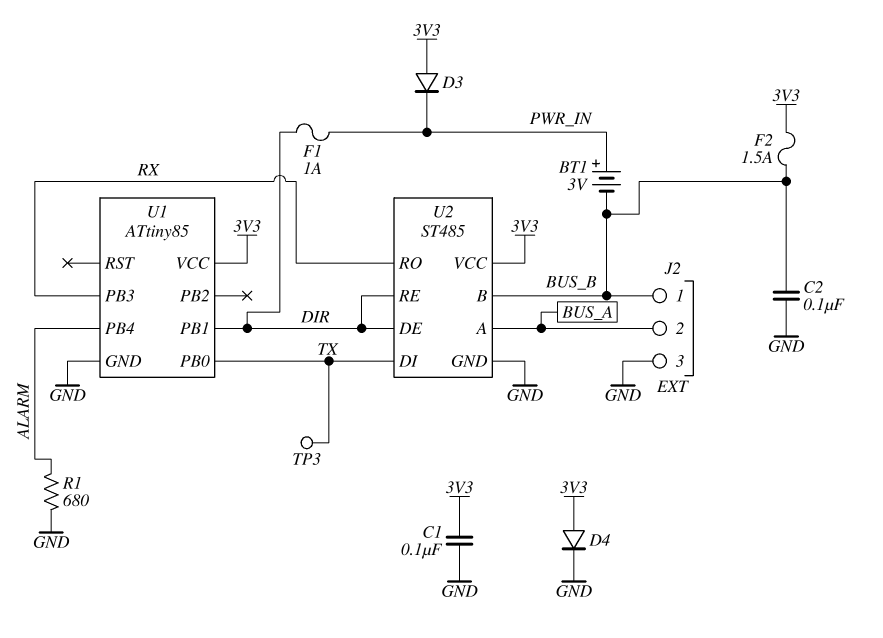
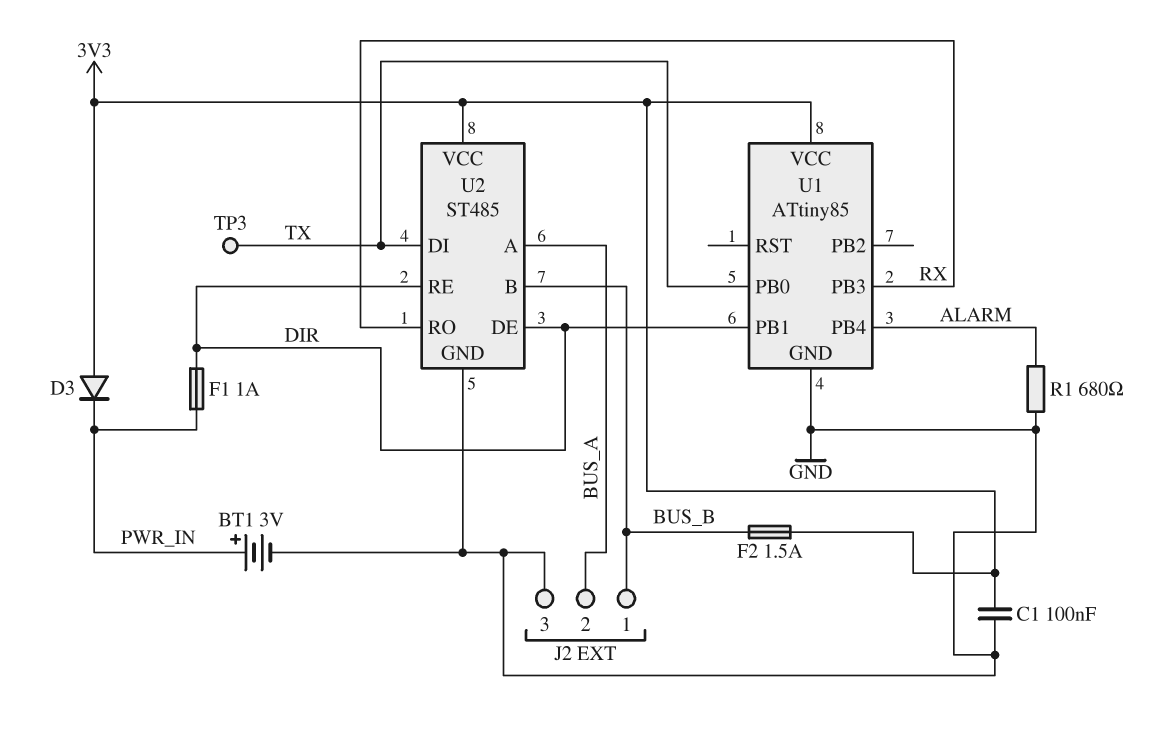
BT1: 3V (plus PWR_IN, minus BUS_B) -> 3V (plus PWR_IN, minus GND)
C2: 100nF (BUS_B, GND) -> none
D4: diode (A 3V3, K GND) -> none

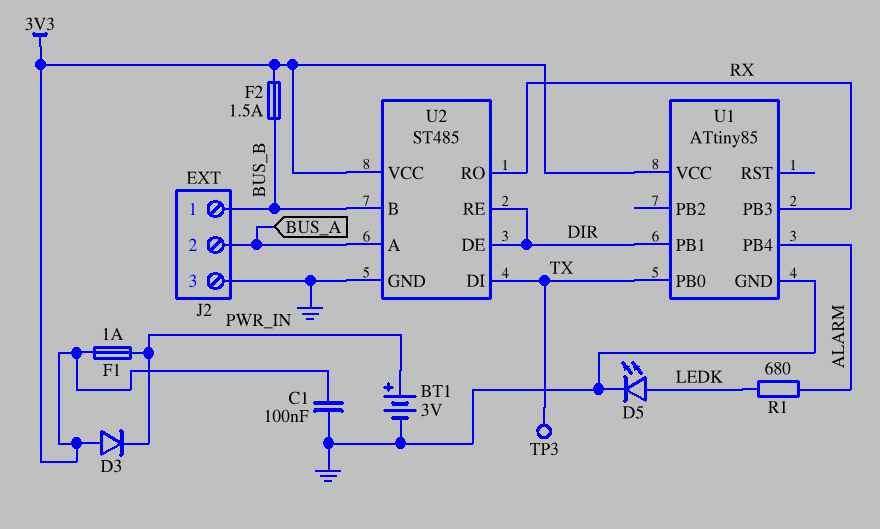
D5: none -> LED (A LEDK, K GND)
F1: 1A (DIR, PWR_IN) -> 1A (3V3, PWR_IN)
R1: 680 (ALARM, GND) -> 680 (ALARM, LEDK)

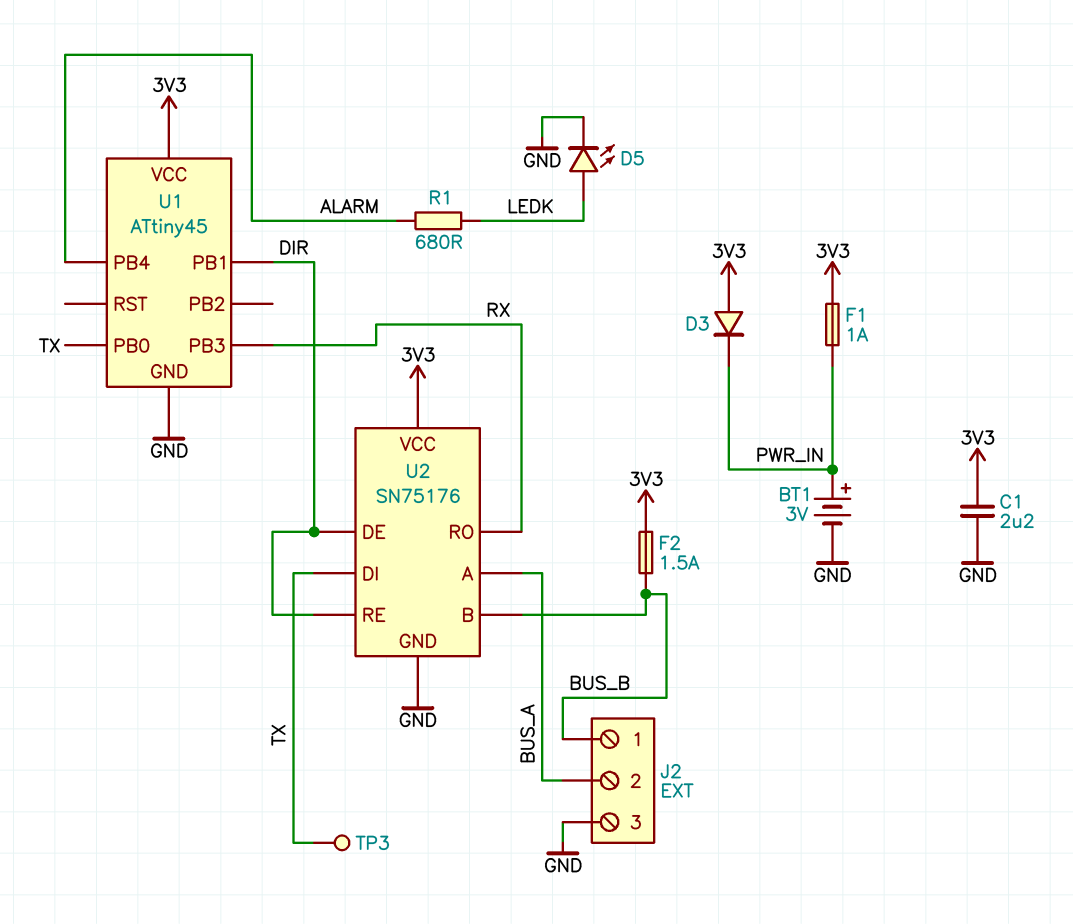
C1: 100nF (3V3, GND) -> 2.2uF (3V3, GND)
U1: ATtiny85 -> ATtiny45
U2: ST485 -> SN75176

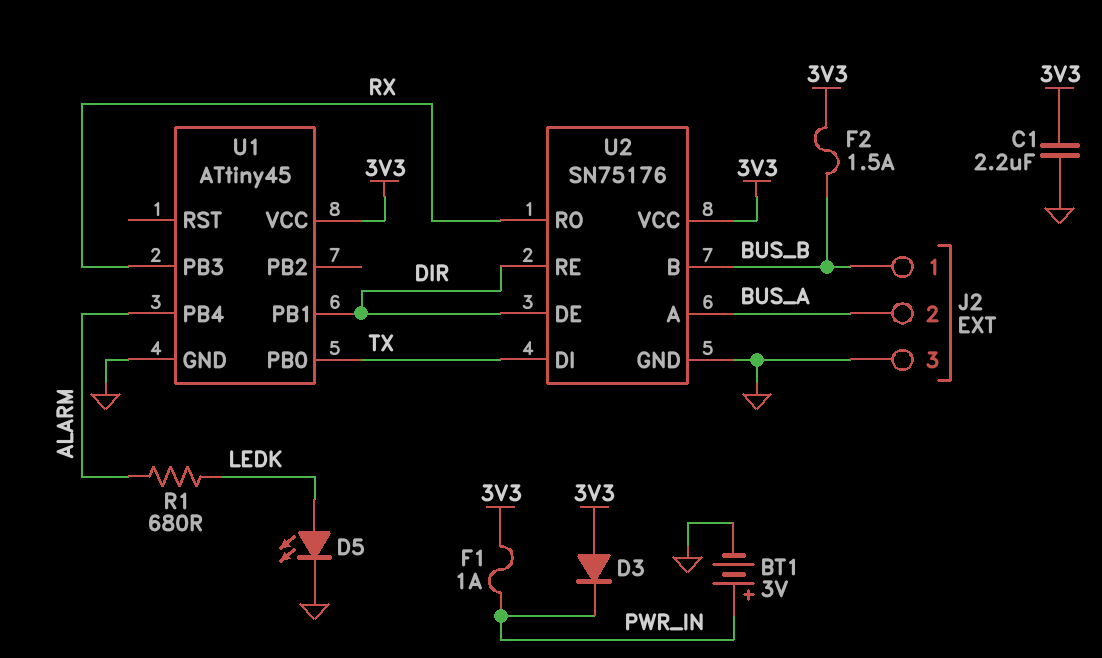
TP3: test point (TX) -> none

